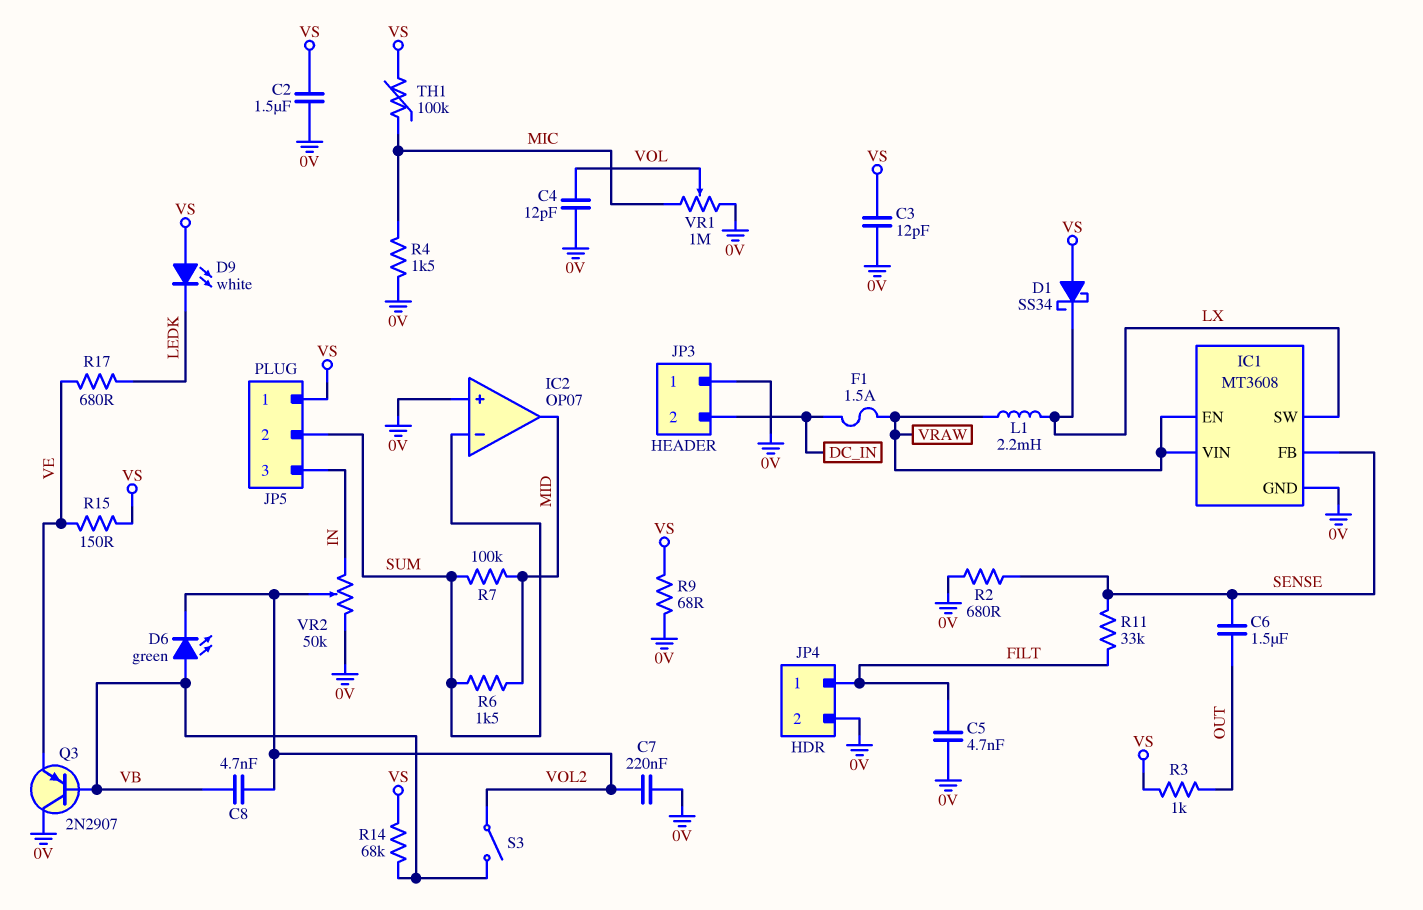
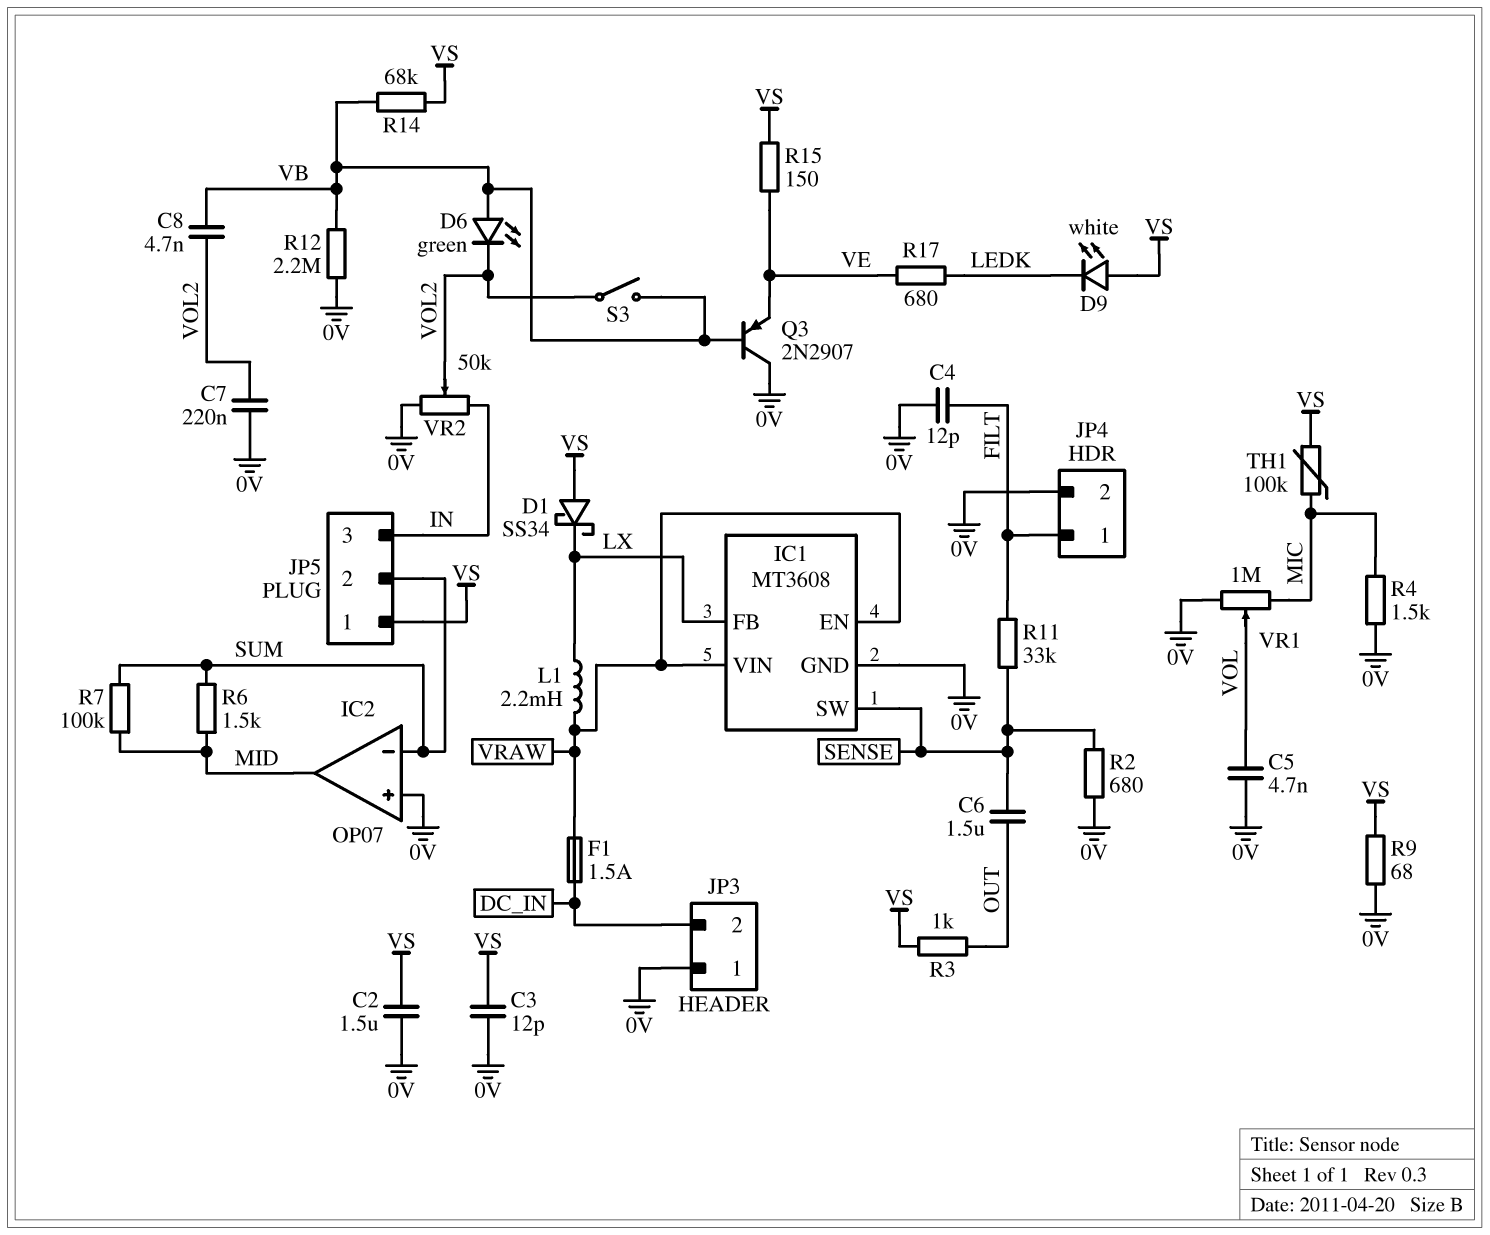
C4: 12pF (0V, VOL) -> 12pF (0V, FILT)
C5: 4.7nF (0V, FILT) -> 4.7nF (0V, VOL)
IC1 pin FB: SENSE -> LX
IC1 pin SW: LX -> SENSE
R12: none -> 2.2M (0V, VB)

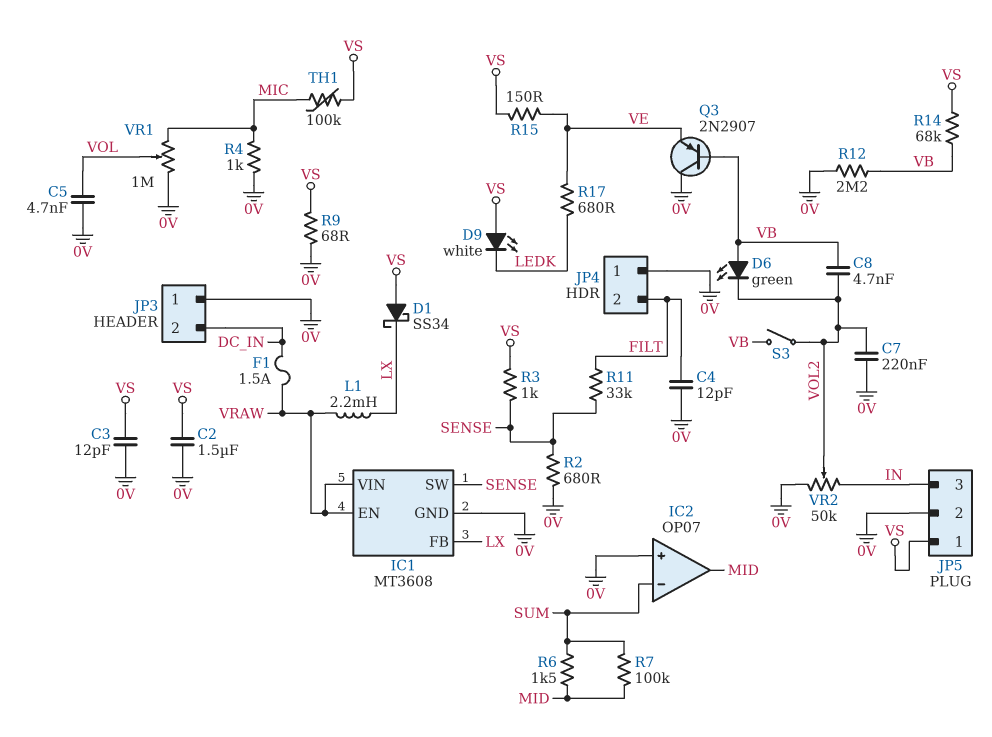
C6: 1.5uF (OUT, SENSE) -> none
JP4 pin 1: FILT -> 0V
JP4 pin 2: 0V -> FILT
JP5 pin 2: SUM -> 0V
R3: 1k (OUT, VS) -> 1k (SENSE, VS)
R4: 1.5k (0V, MIC) -> 1k (0V, MIC)

